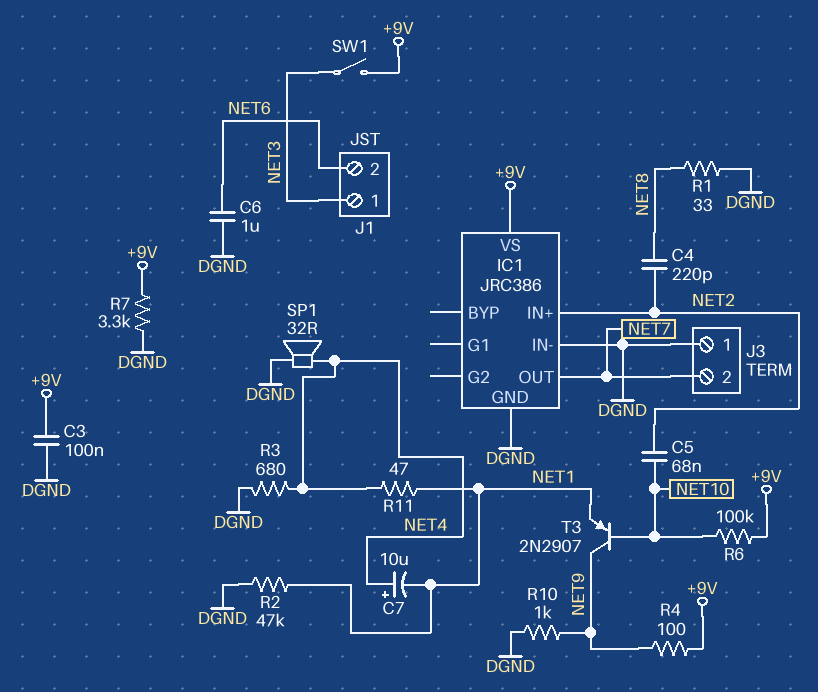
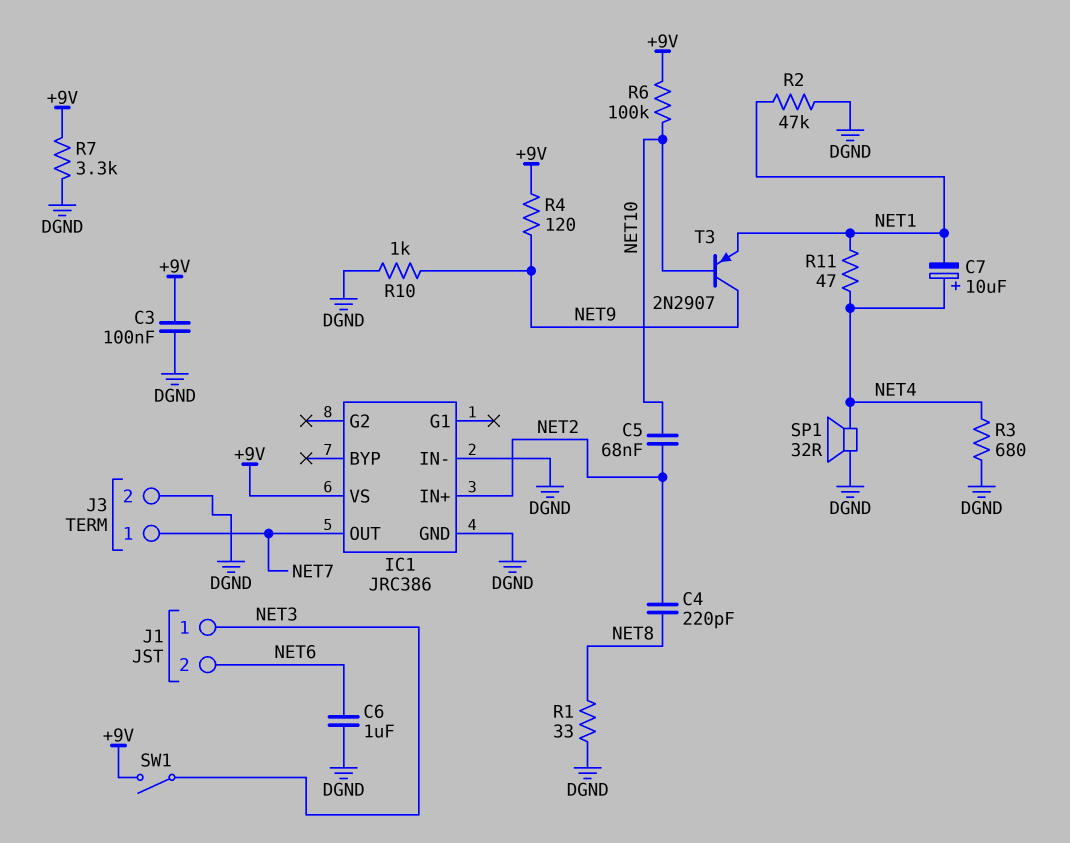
J3 pin 1: DGND -> NET7
J3 pin 2: NET7 -> DGND
R4: 100 (+9V, NET9) -> 120 (+9V, NET9)

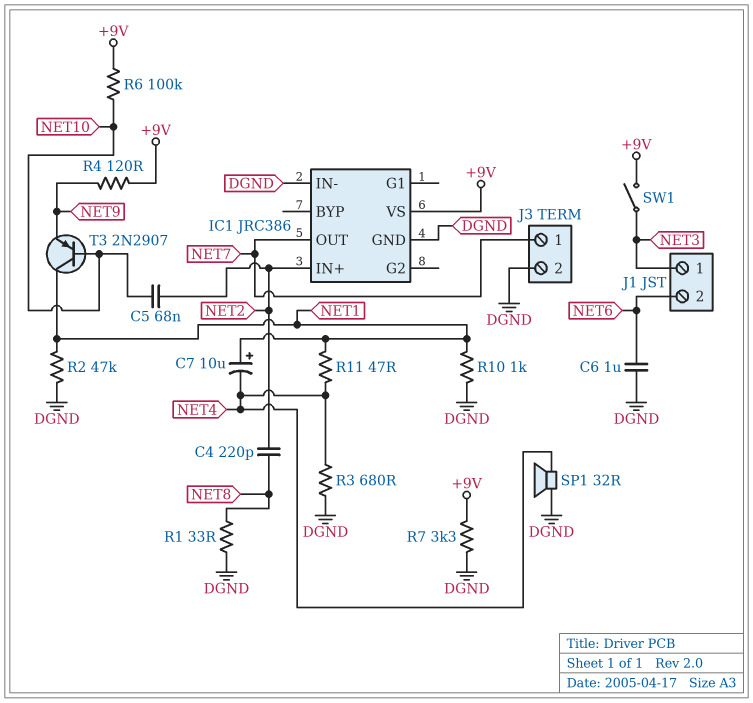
C3: 100nF (+9V, DGND) -> none
C7: 10uF (plus NET4, minus NET1) -> 10uF (plus NET1, minus NET4)
R10: 1k (DGND, NET9) -> 1k (DGND, NET1)
T3: PNP 2N2907 (B NET10, C NET9, E NET1) -> PNP 2N2907 (B NET10, C NET1, E NET9)

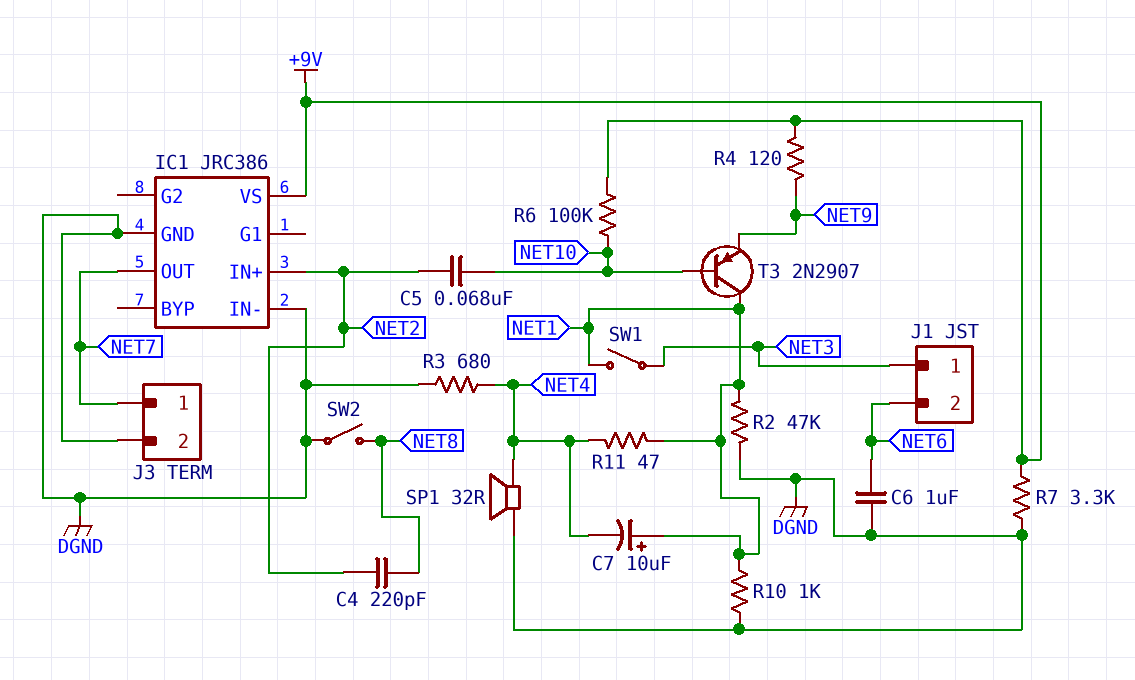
R1: 33 (DGND, NET8) -> none
SW1: switch (+9V, NET3) -> switch (NET1, NET3)
SW2: none -> switch (DGND, NET8)

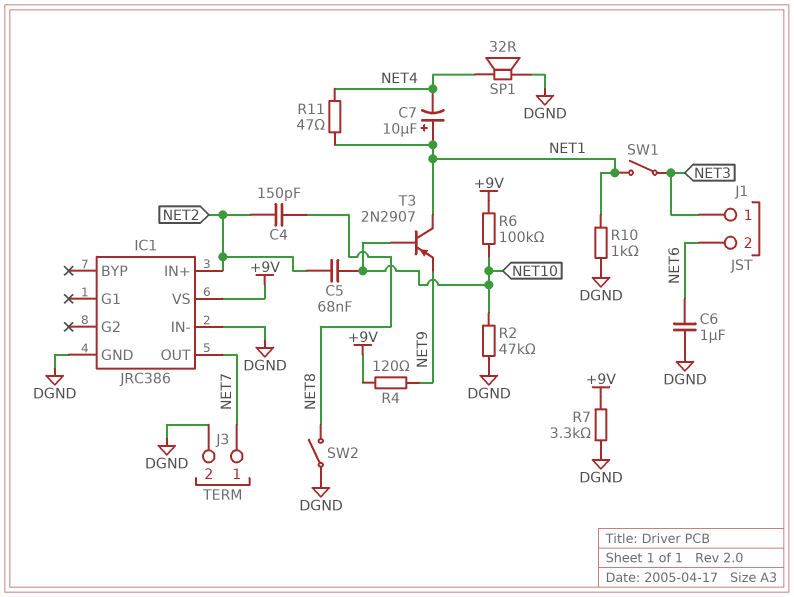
C4: 220pF (NET2, NET8) -> 150pF (NET2, NET8)
R2: 47k (DGND, NET1) -> 47k (DGND, NET10)
R3: 680 (DGND, NET4) -> none

